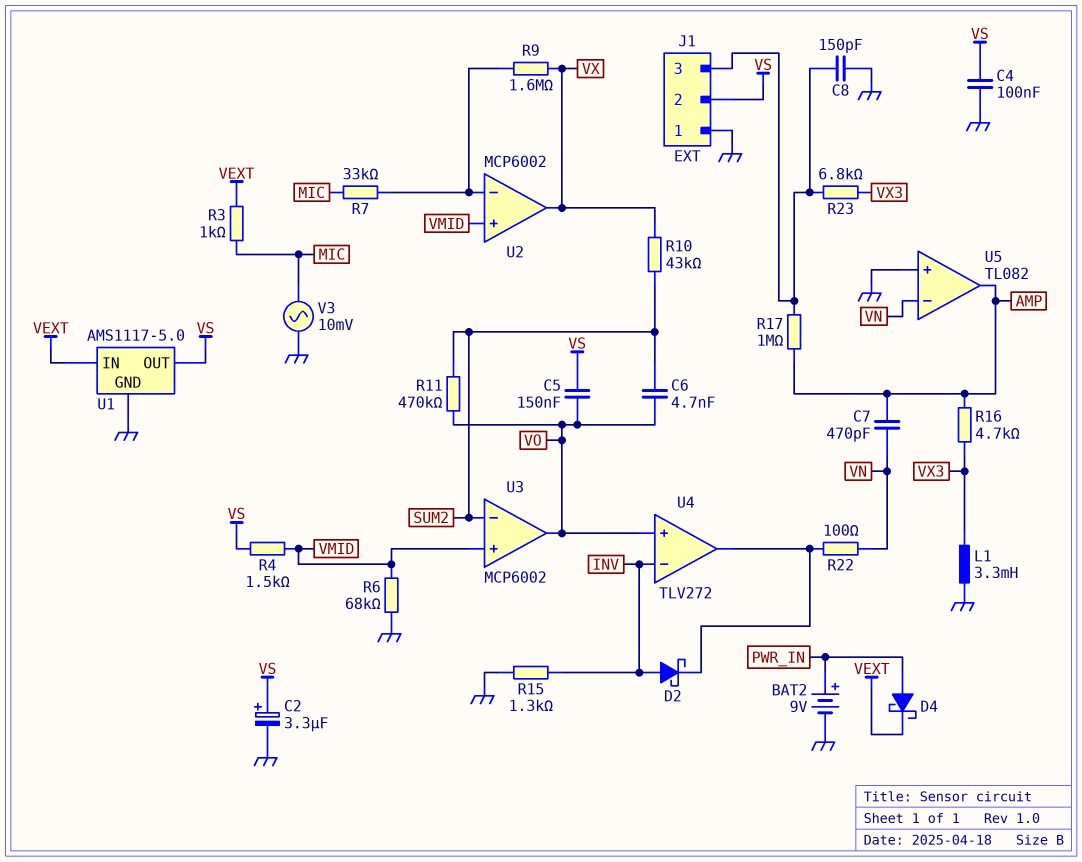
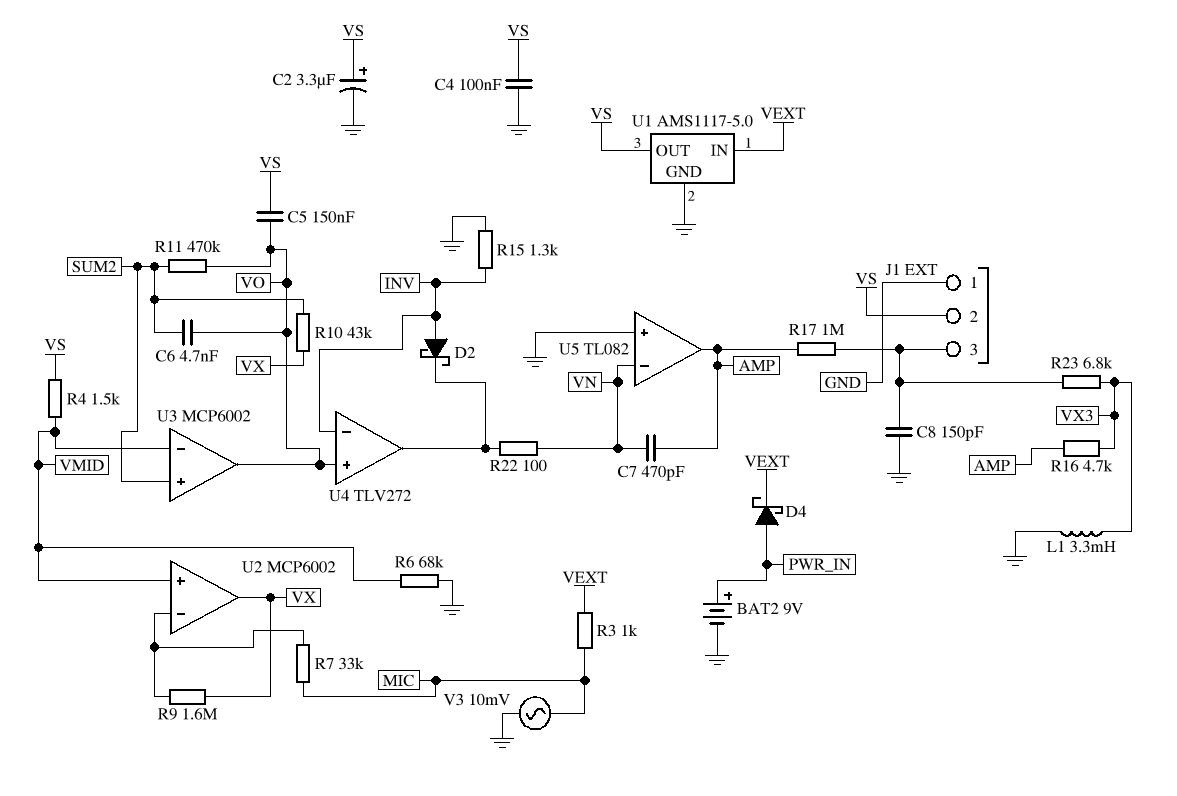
U3 pin in+: VMID -> SUM2
U3 pin in-: SUM2 -> VMID

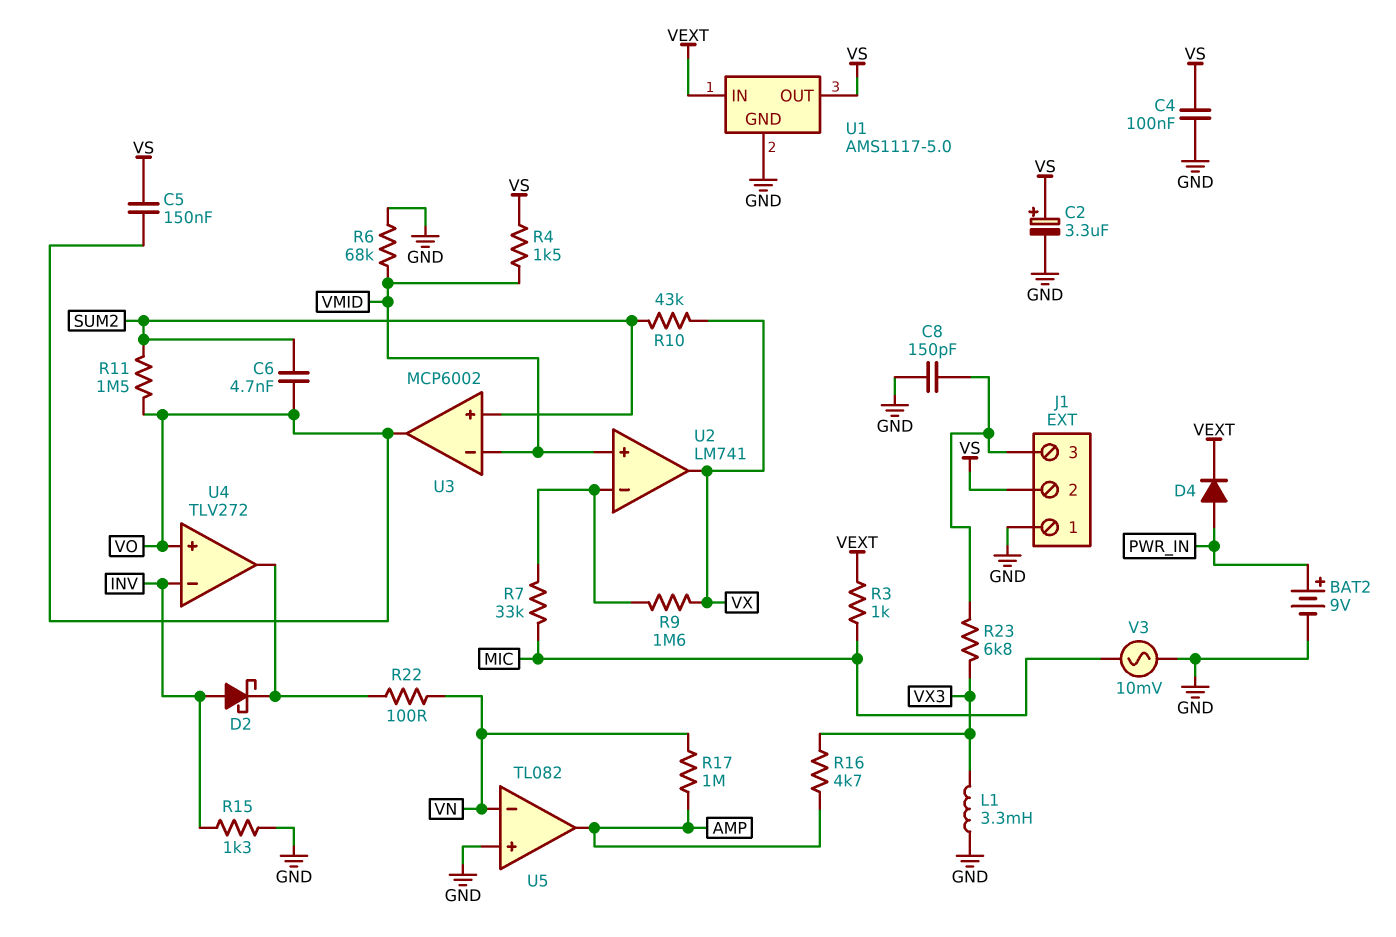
C7: 470pF (AMP, VN) -> none
D4: schottky (A PWR_IN, K VEXT) -> diode (A PWR_IN, K VEXT)
R11: 470k (SUM2, VO) -> 1.5M (SUM2, VO)
R17: 1M (AMP, J1/3) -> 1M (AMP, VN)
U2: MCP6002 -> LM741

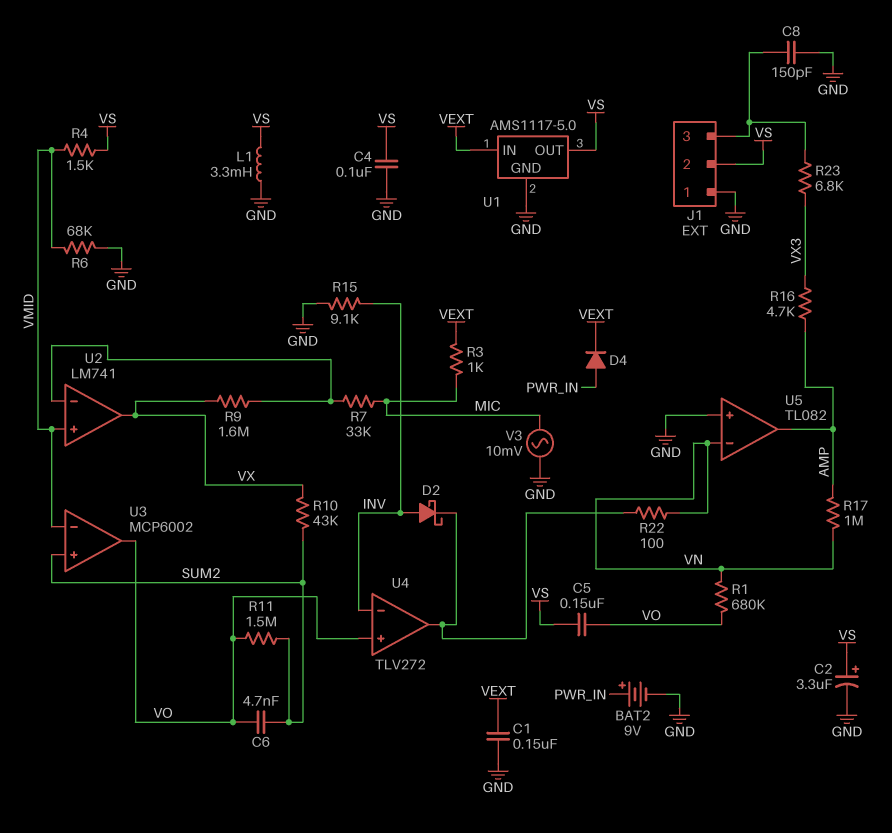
C1: none -> 150nF (GND, VEXT)
L1: 3.3mH (GND, VX3) -> 3.3mH (GND, VS)
R1: none -> 680k (VN, VO)
R15: 1.3k (GND, INV) -> 9.1k (GND, INV)

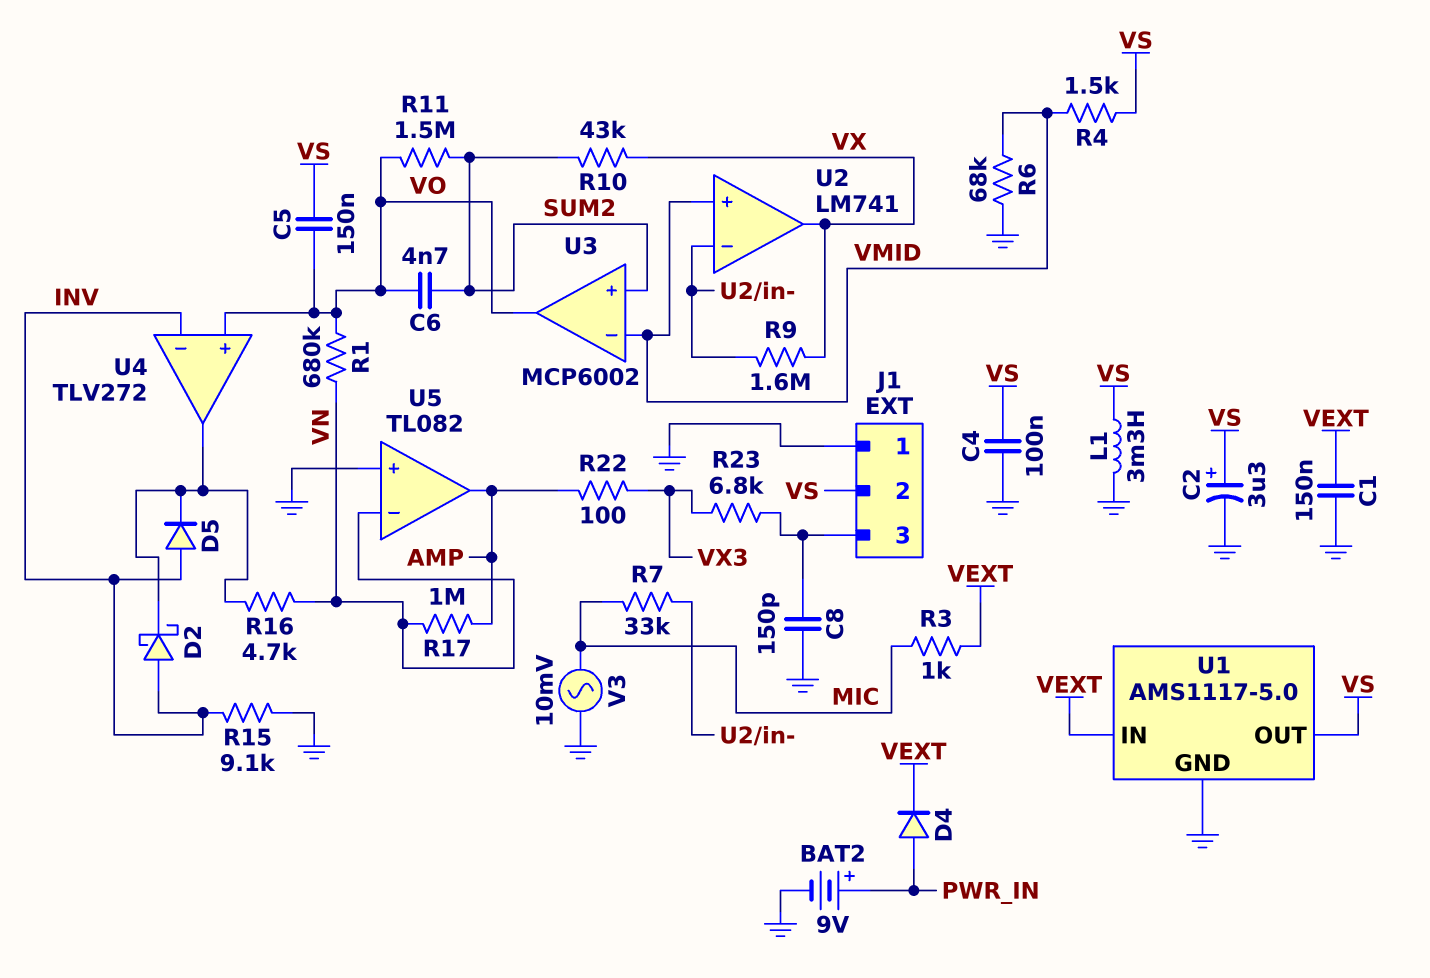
D5: none -> diode (A INV, K U4/out)
R16: 4.7k (AMP, VX3) -> 4.7k (U4/out, VN)
R22: 100 (U4/out, VN) -> 100 (AMP, VX3)

